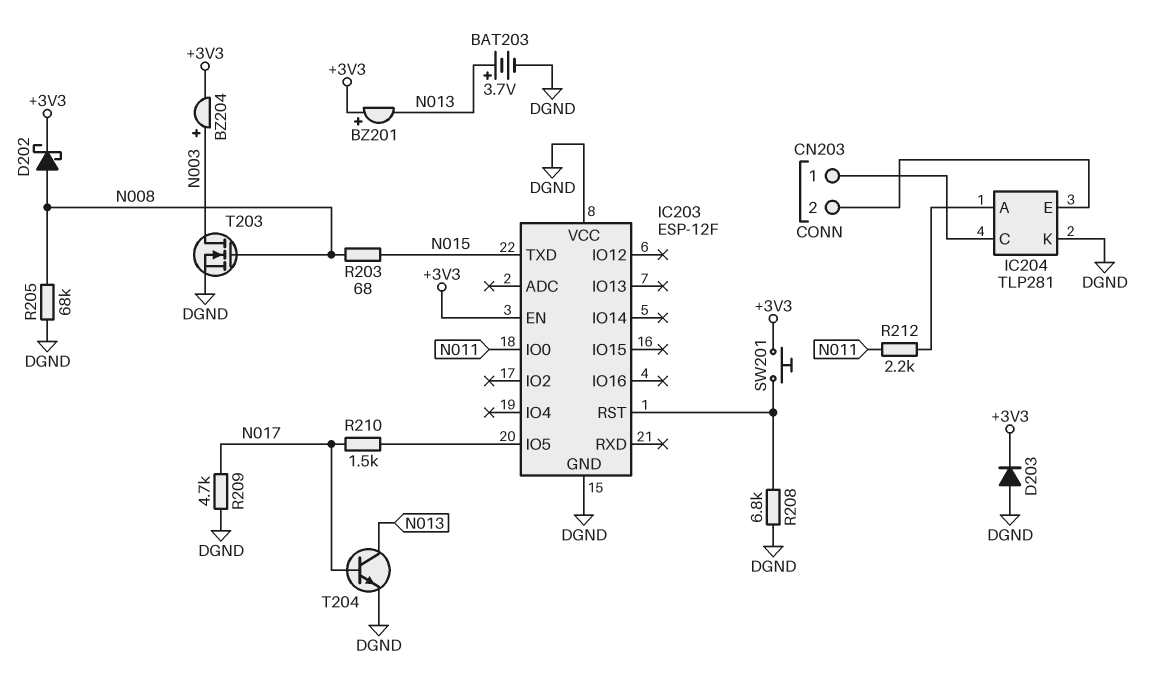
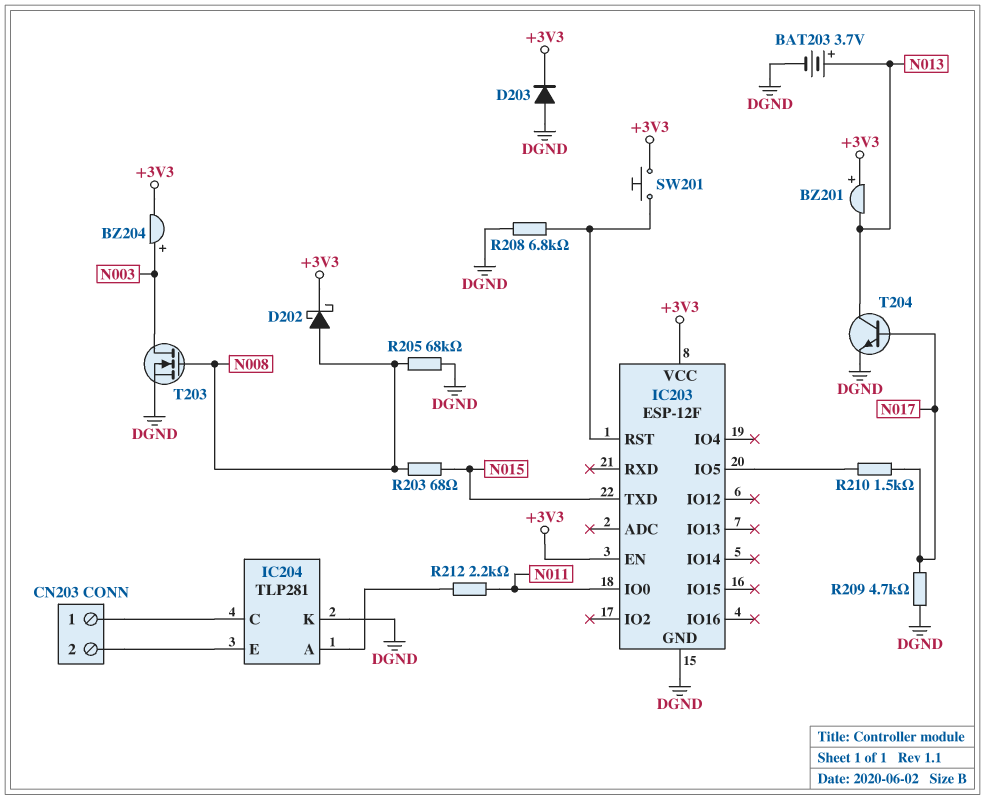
IC203 pin VCC: DGND -> +3V3

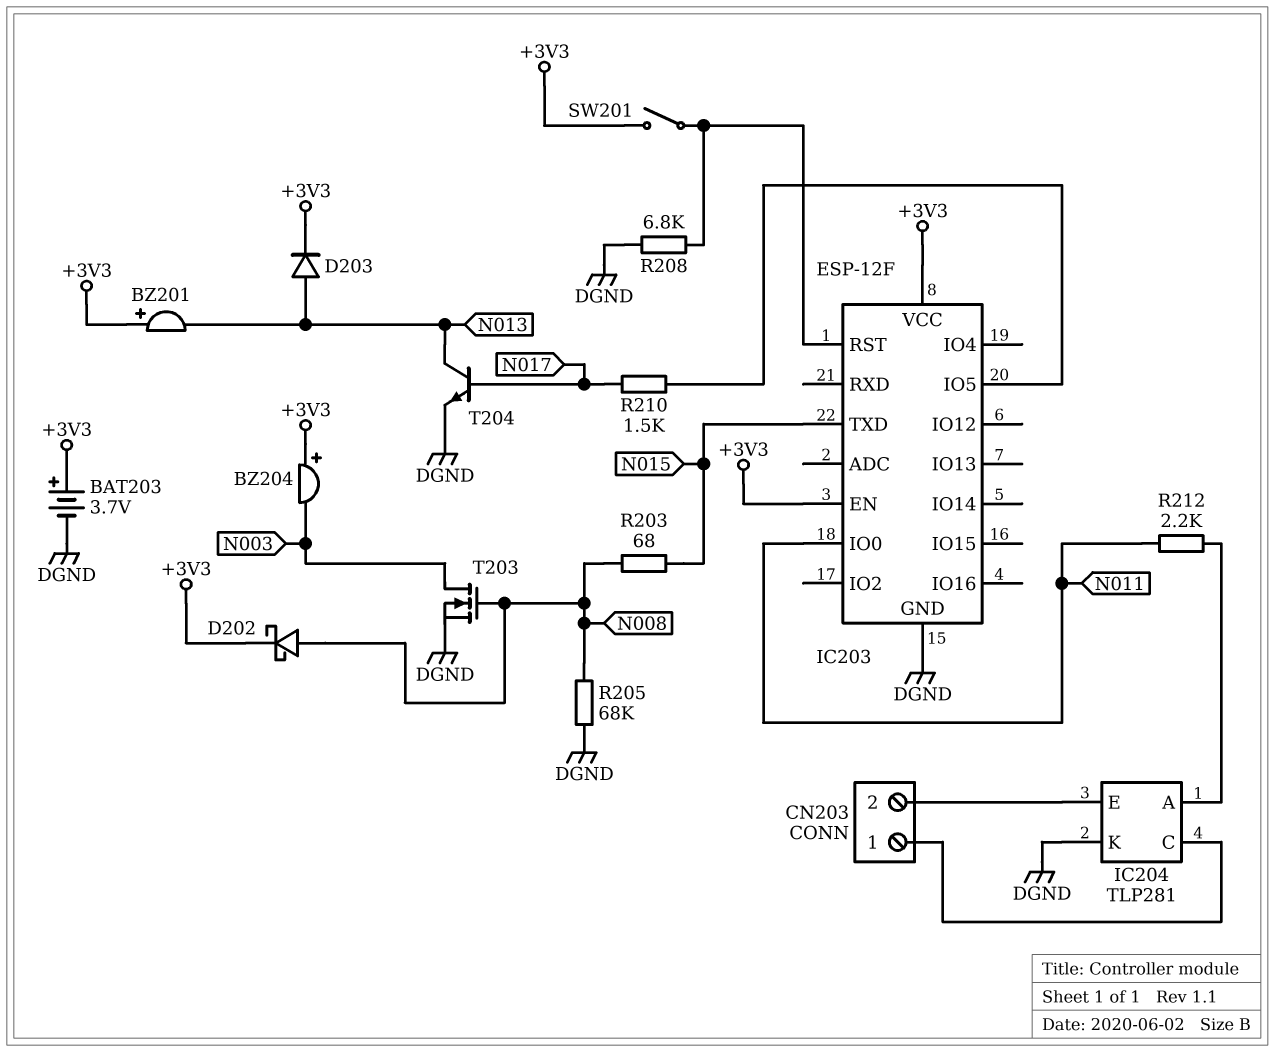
BAT203: 3.7V (plus N013, minus DGND) -> 3.7V (plus +3V3, minus DGND)
BZ204: buzzer (plus N003, minus +3V3) -> buzzer (plus +3V3, minus N003)
D203: diode (A DGND, K +3V3) -> diode (A N013, K +3V3)
R209: 4.7k (DGND, N017) -> none
SW201: button (+3V3, IC203/RST) -> switch (+3V3, IC203/RST)

